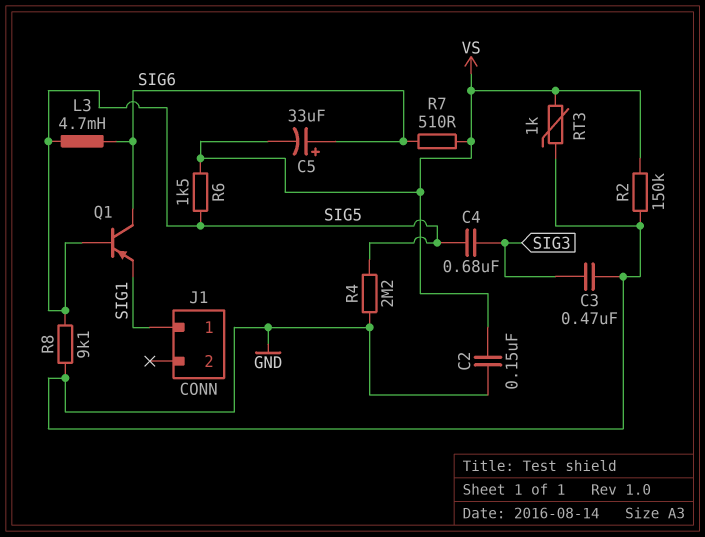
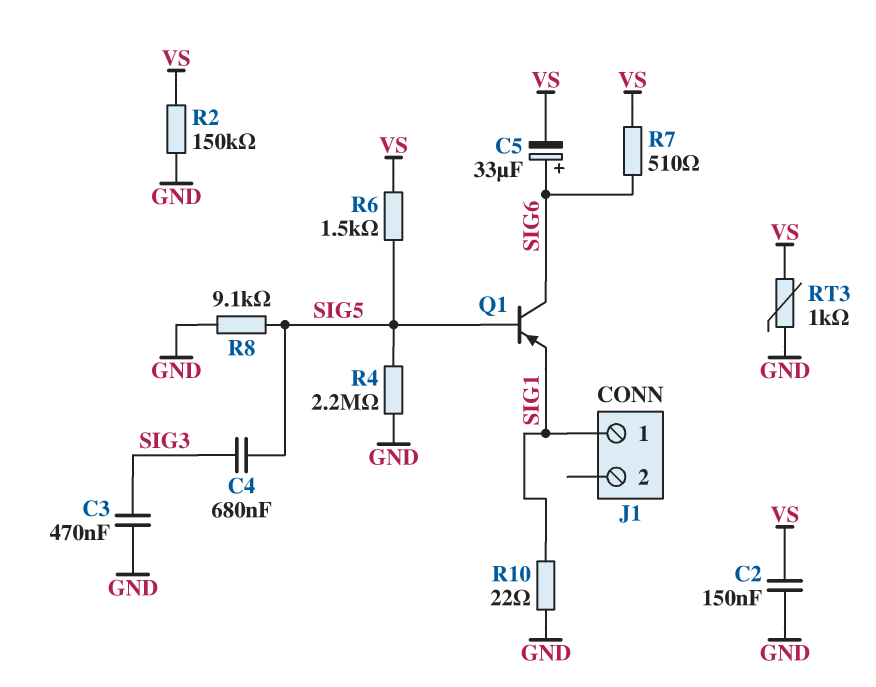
L3: 4.7mH (SIG5, SIG6) -> none
R10: none -> 22 (GND, SIG1)

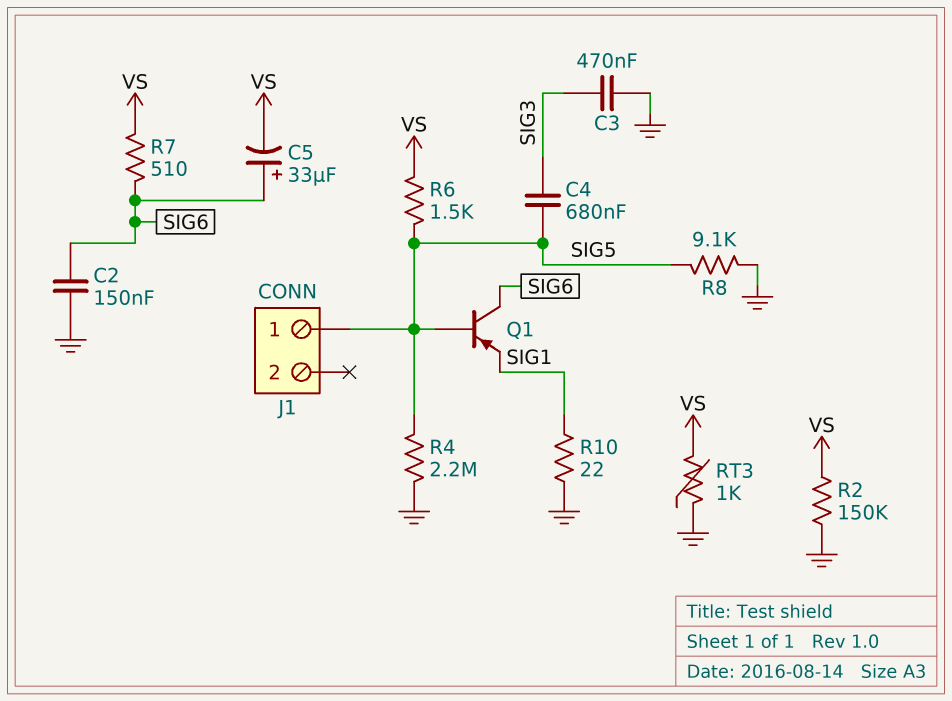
C2: 150nF (GND, VS) -> 150nF (GND, SIG6)
J1 pin 1: SIG1 -> SIG5

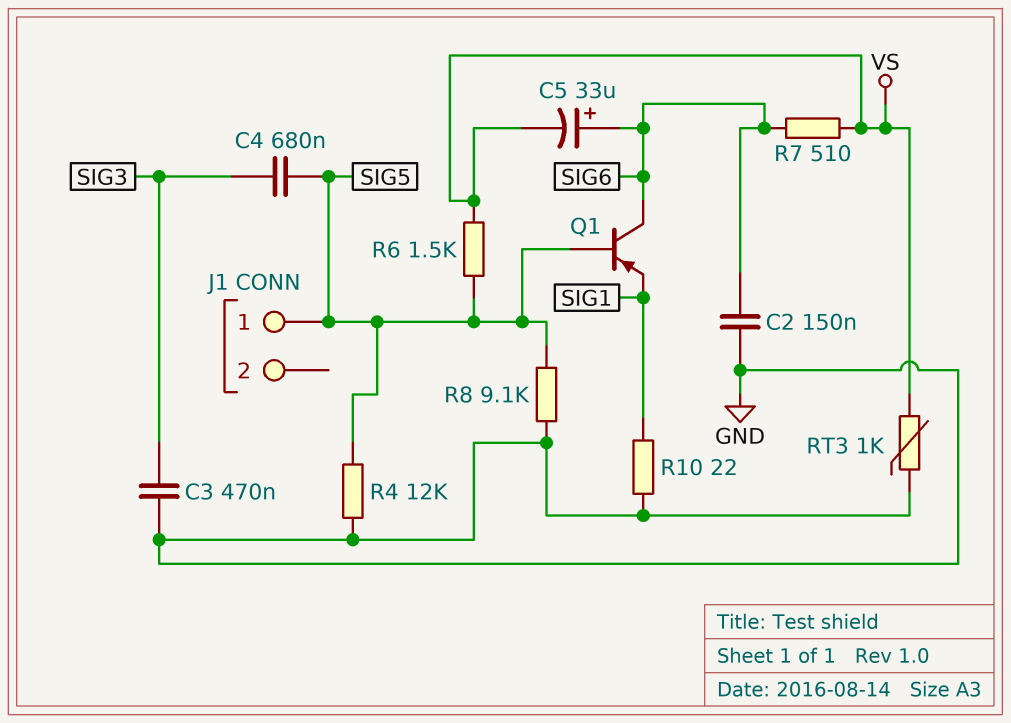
R2: 150k (GND, VS) -> none
R4: 2.2M (GND, SIG5) -> 12k (GND, SIG5)

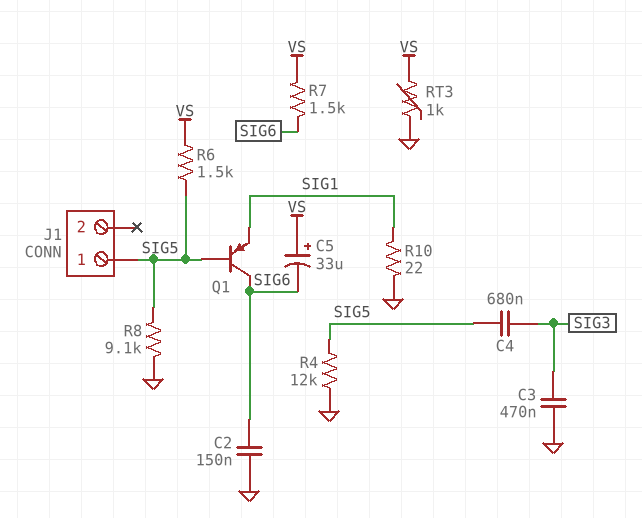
C5: 33uF (plus SIG6, minus VS) -> 33uF (plus VS, minus SIG6)
R7: 510 (SIG6, VS) -> 1.5k (SIG6, VS)

